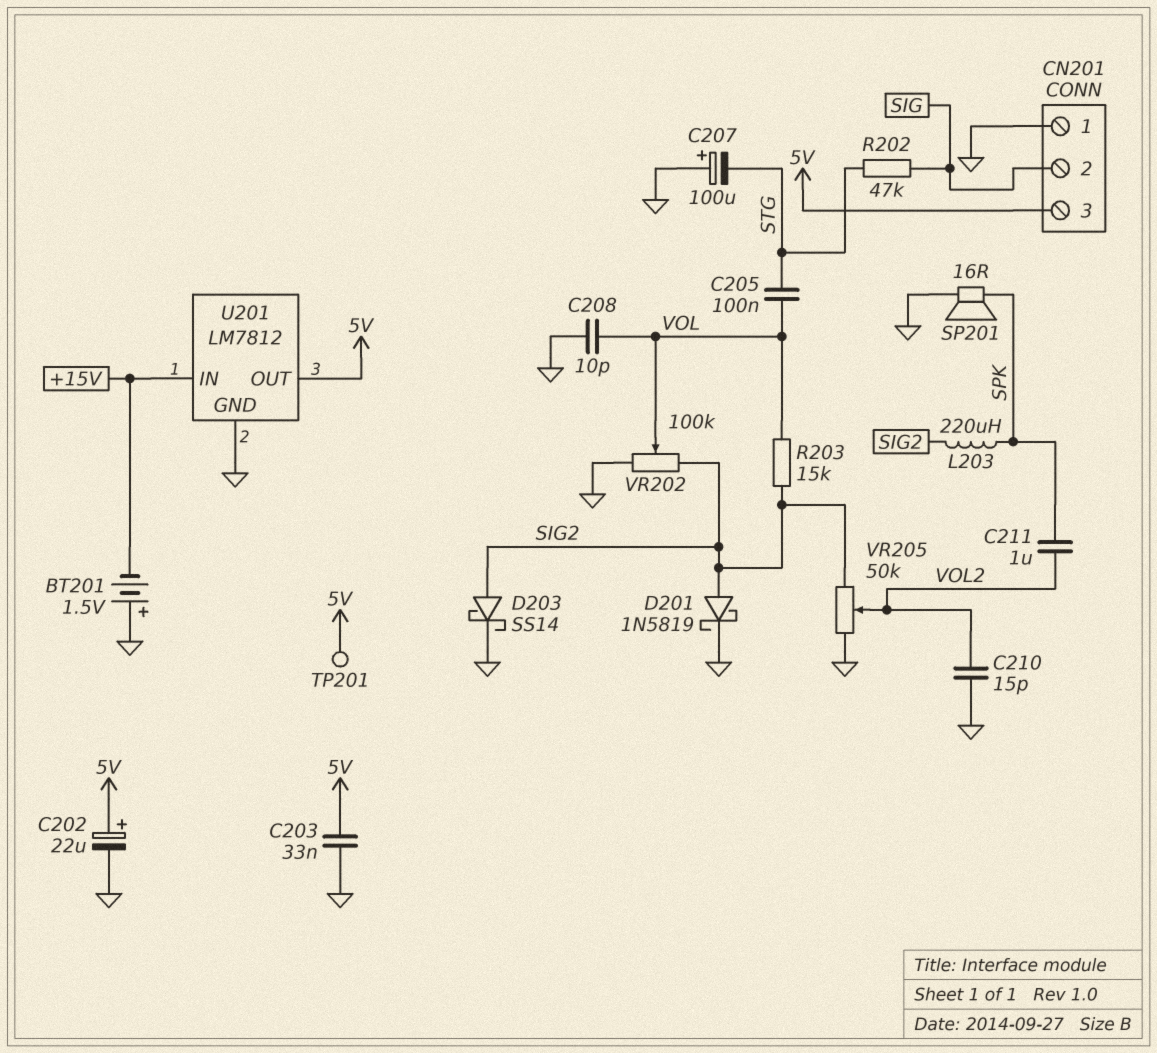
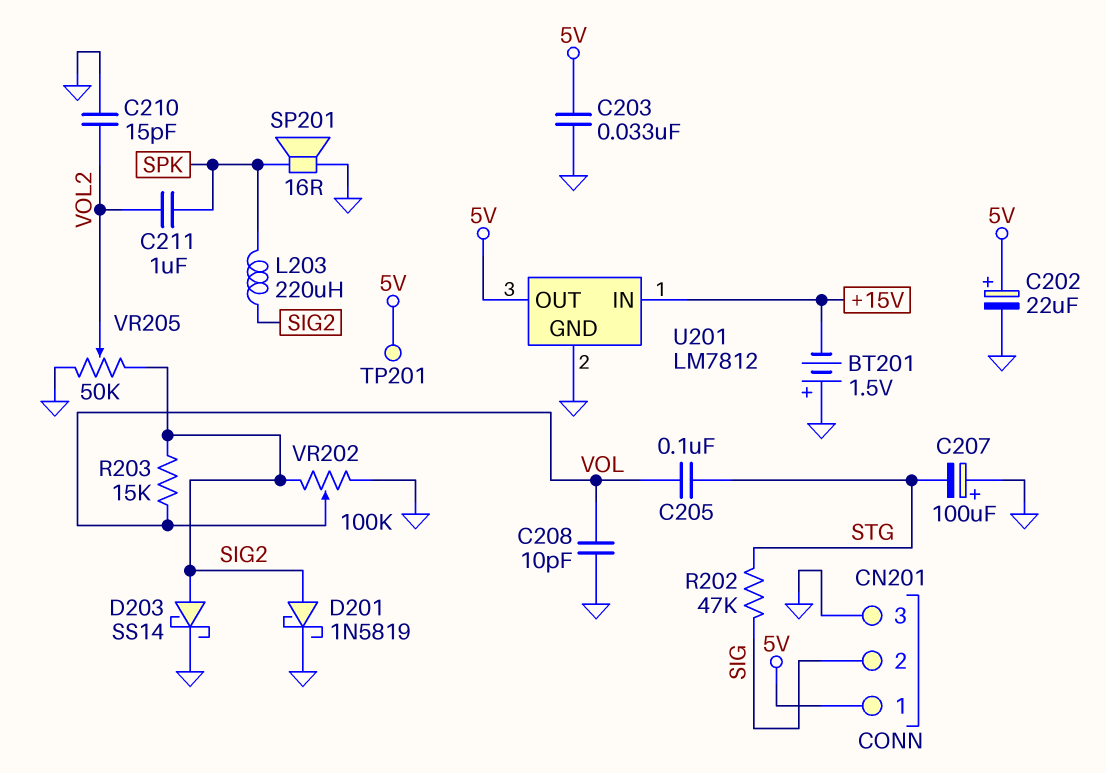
CN201 pin 1: GND -> 5V
CN201 pin 3: 5V -> GND

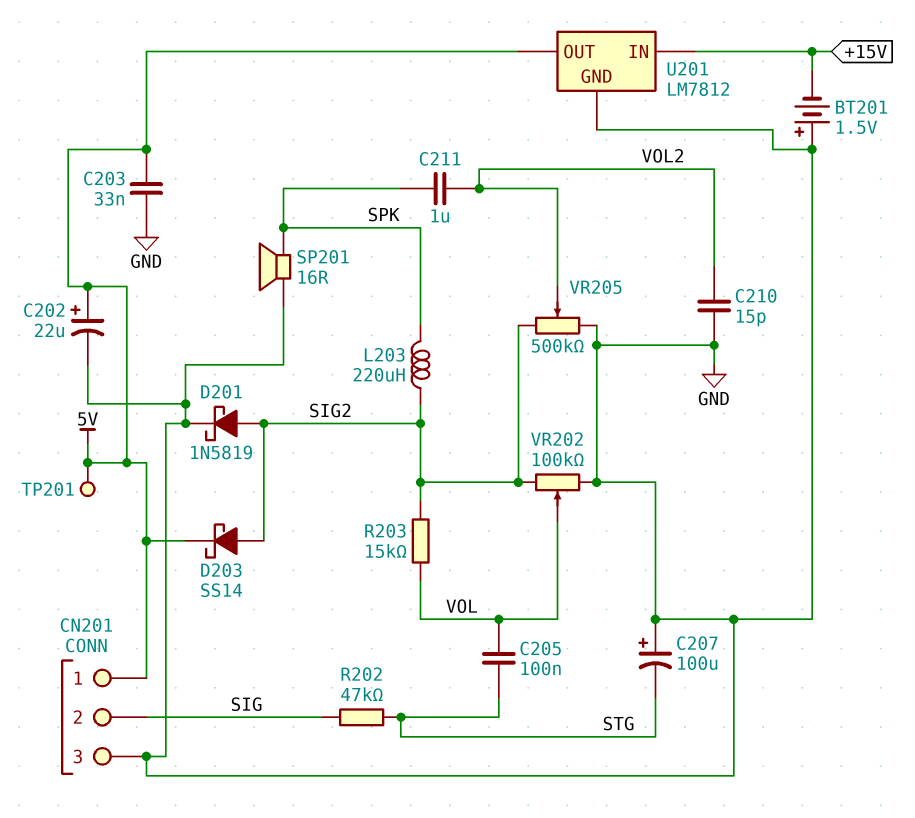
C208: 10pF (GND, VOL) -> none
D203: schottky SS14 (A SIG2, K GND) -> schottky SS14 (A SIG2, K 5V)
VR205: 50k (GND, SIG2, wiper VOL2) -> 500k (GND, SIG2, wiper VOL2)

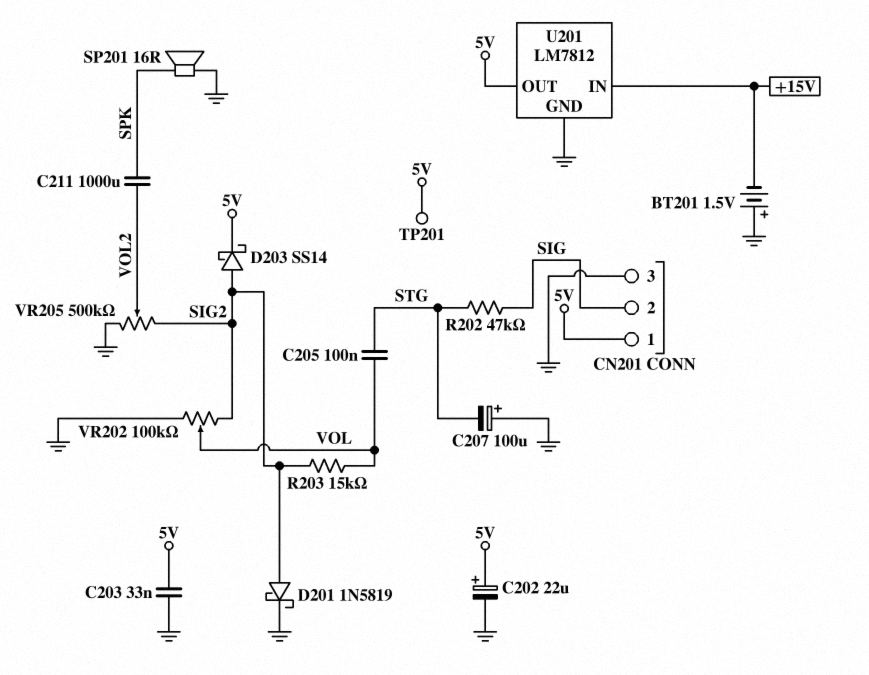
C210: 15pF (GND, VOL2) -> none
C211: 1uF (SPK, VOL2) -> 1000uF (SPK, VOL2)
L203: 220uH (SIG2, SPK) -> none

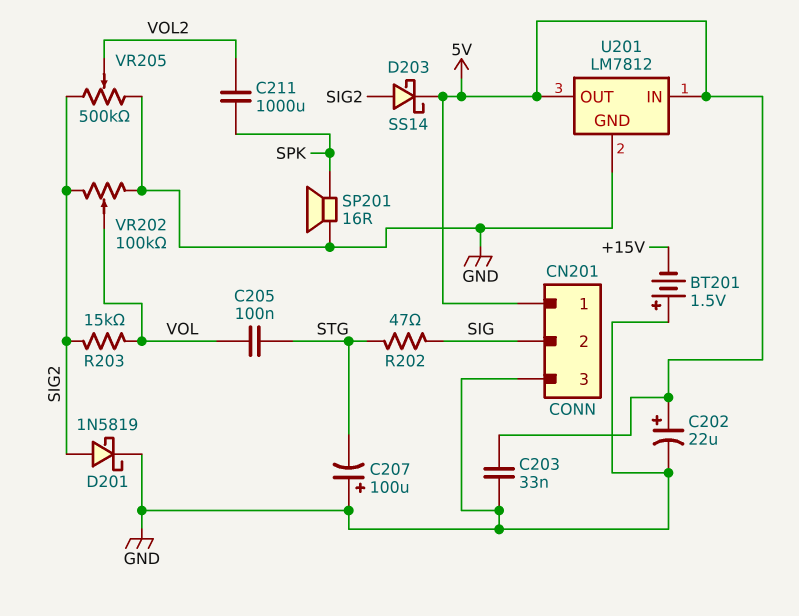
R202: 47k (SIG, STG) -> 47 (SIG, STG)
TP201: test point (5V) -> none
U201 pin IN: +15V -> 5V

